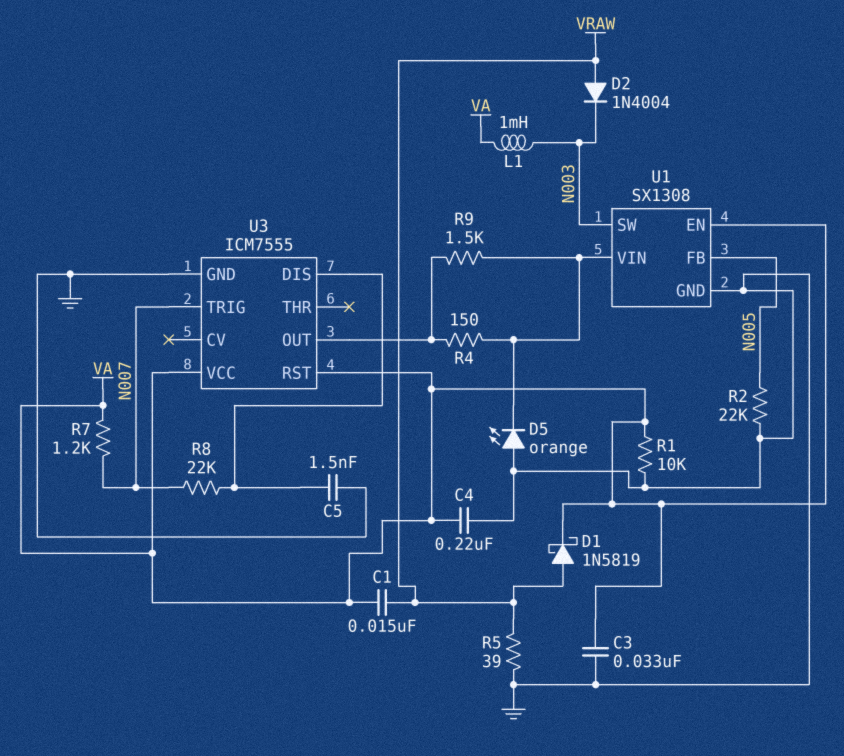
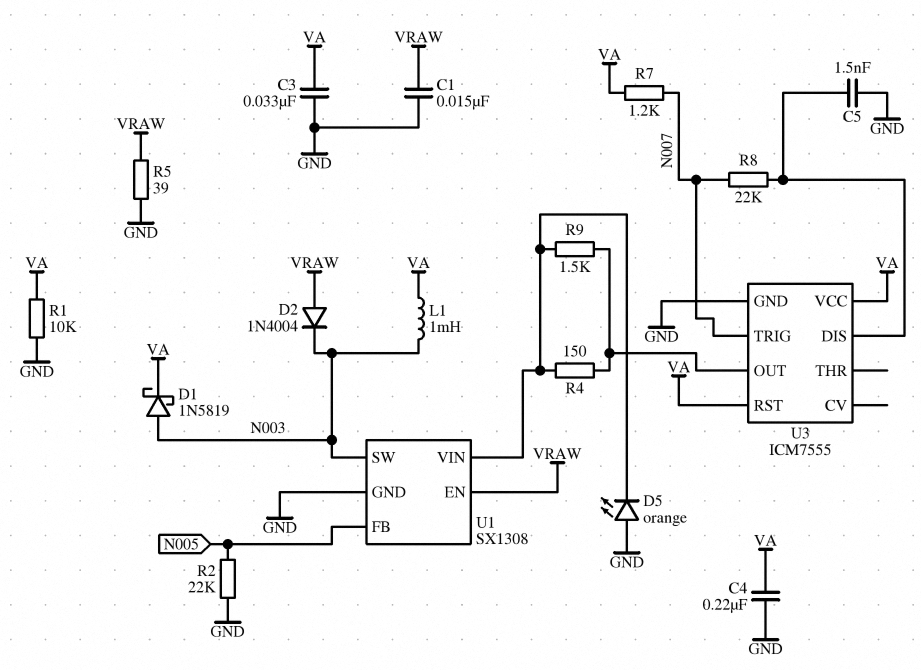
C1: 15nF (VA, VRAW) -> 15nF (GND, VRAW)
D1: schottky 1N5819 (A VRAW, K VA) -> schottky 1N5819 (A N003, K VA)
U1 pin EN: VA -> VRAW

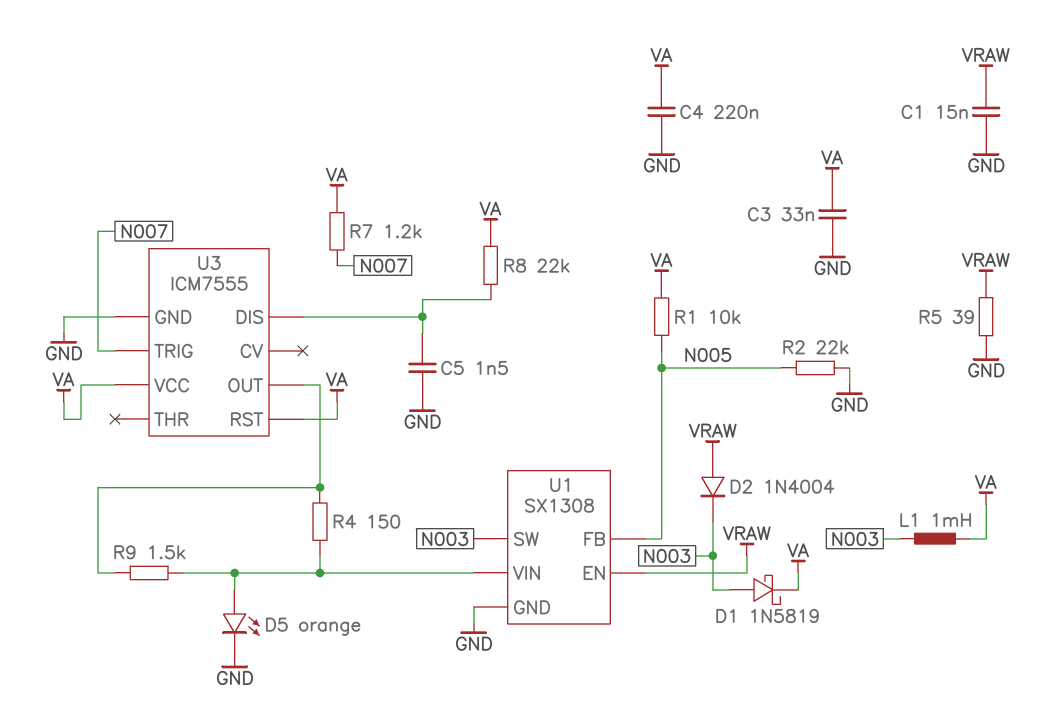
D5: LED orange (A GND, K U1/VIN) -> LED orange (A U1/VIN, K GND)
R1: 10k (GND, VA) -> 10k (N005, VA)
R8: 22k (N007, U3/DIS) -> 22k (U3/DIS, VA)

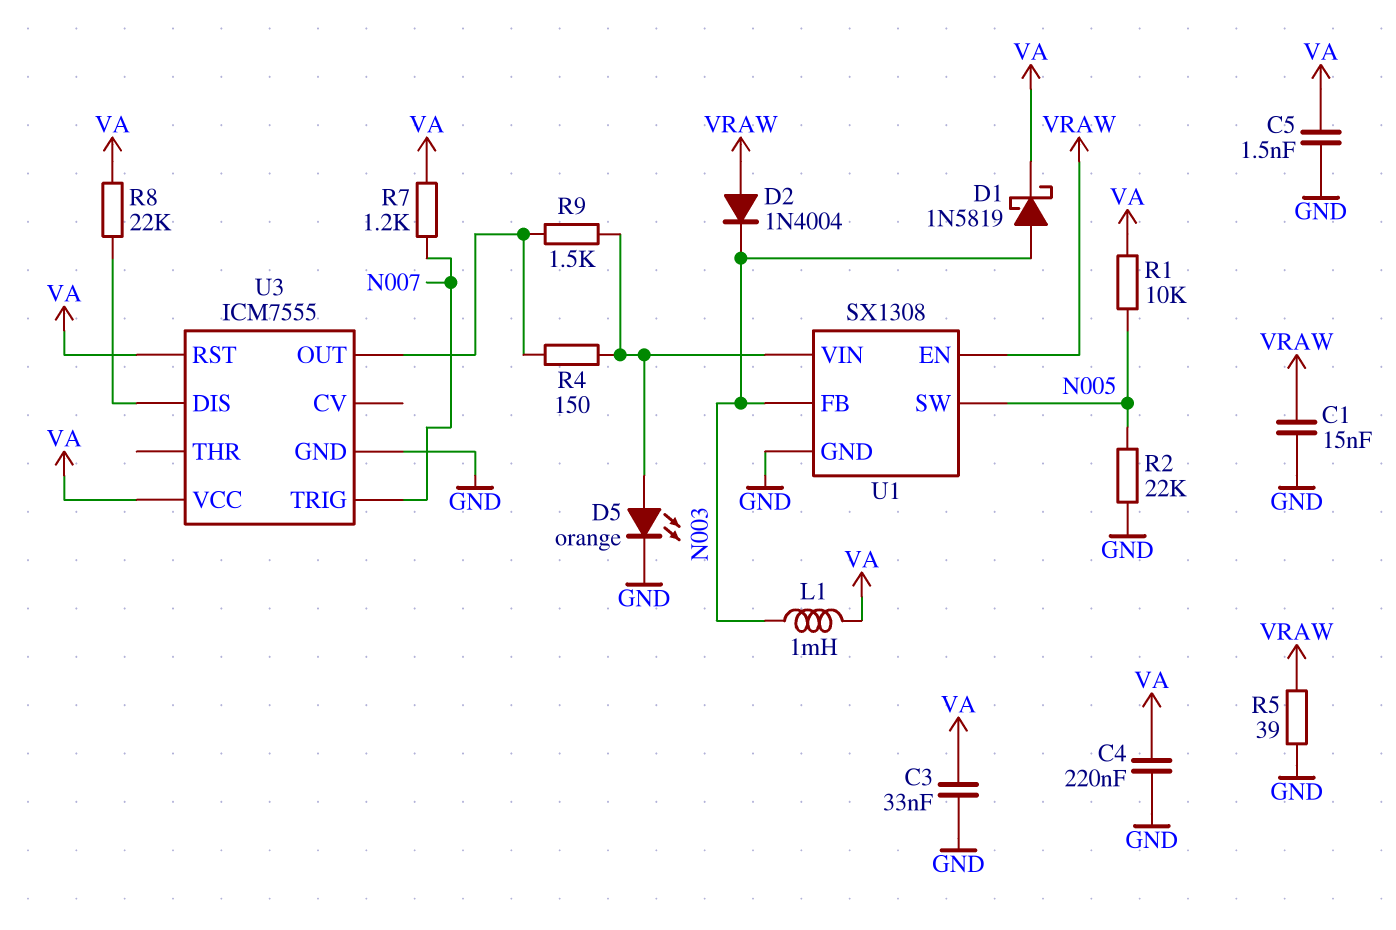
C5: 1.5nF (GND, U3/DIS) -> 1.5nF (GND, VA)
U1 pin FB: N005 -> N003
U1 pin SW: N003 -> N005

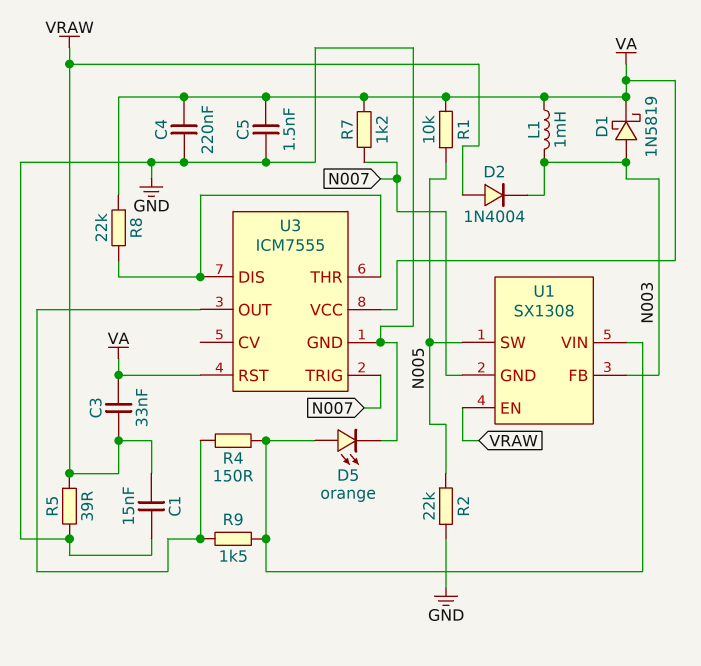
C3: 33nF (GND, VA) -> 33nF (VA, VRAW)
U1 pin GND: GND -> N007
U3 pin THR: none -> U3/DIS

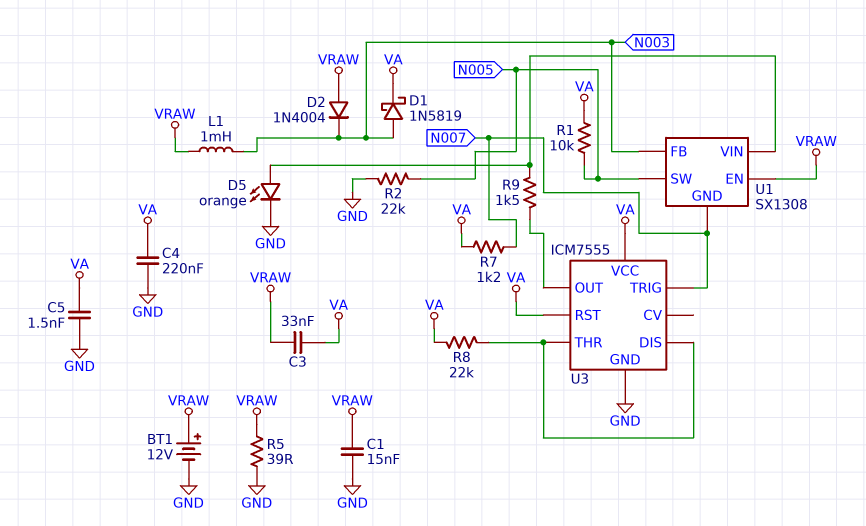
BT1: none -> 12V (plus VRAW, minus GND)
L1: 1mH (N003, VA) -> 1mH (N003, VRAW)
R4: 150 (U1/VIN, U3/OUT) -> none

